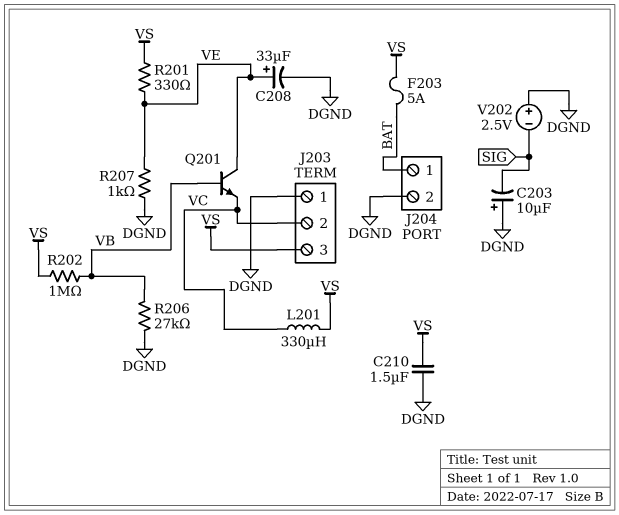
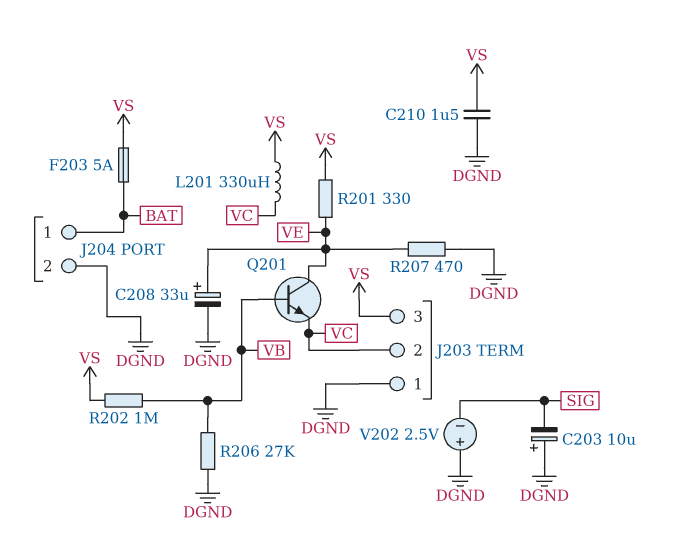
R207: 1k (DGND, VE) -> 470 (DGND, VE)

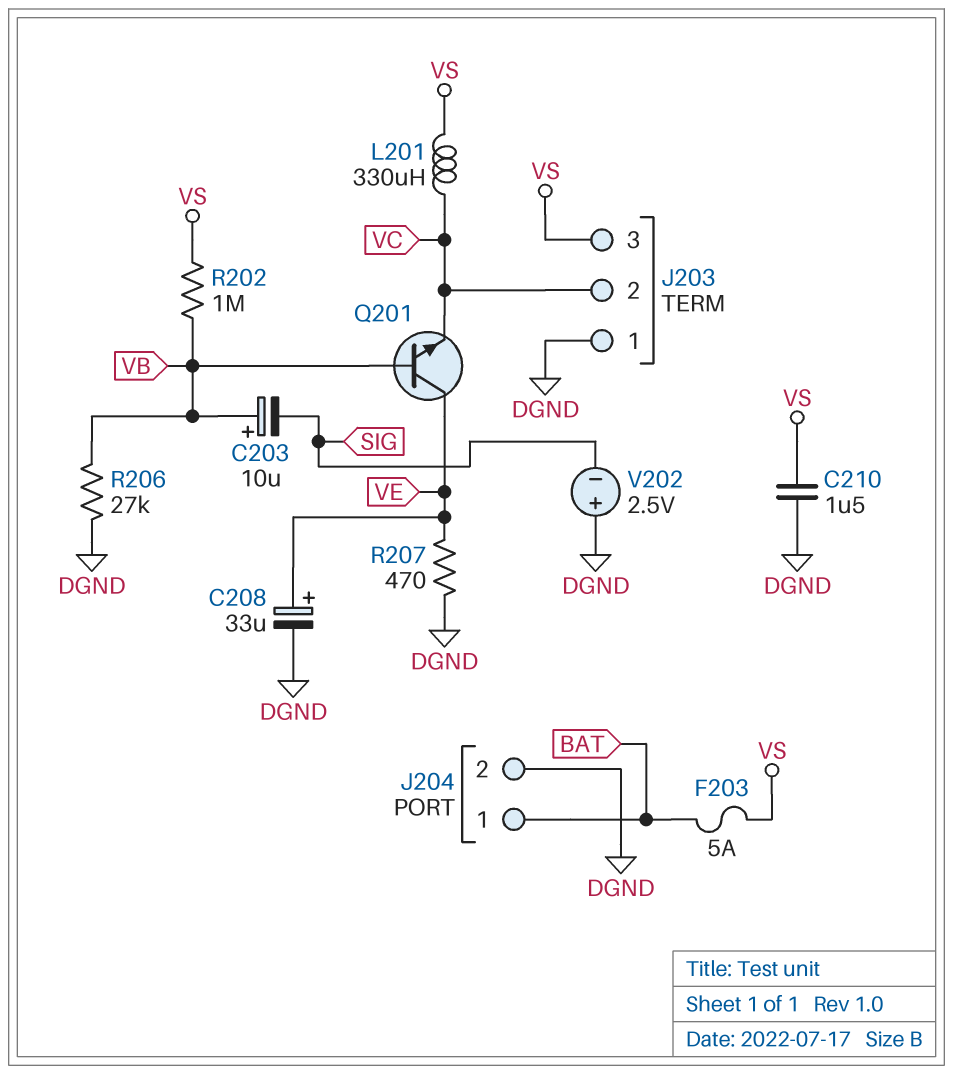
C203: 10uF (plus DGND, minus SIG) -> 10uF (plus VB, minus SIG)
R201: 330 (VE, VS) -> none

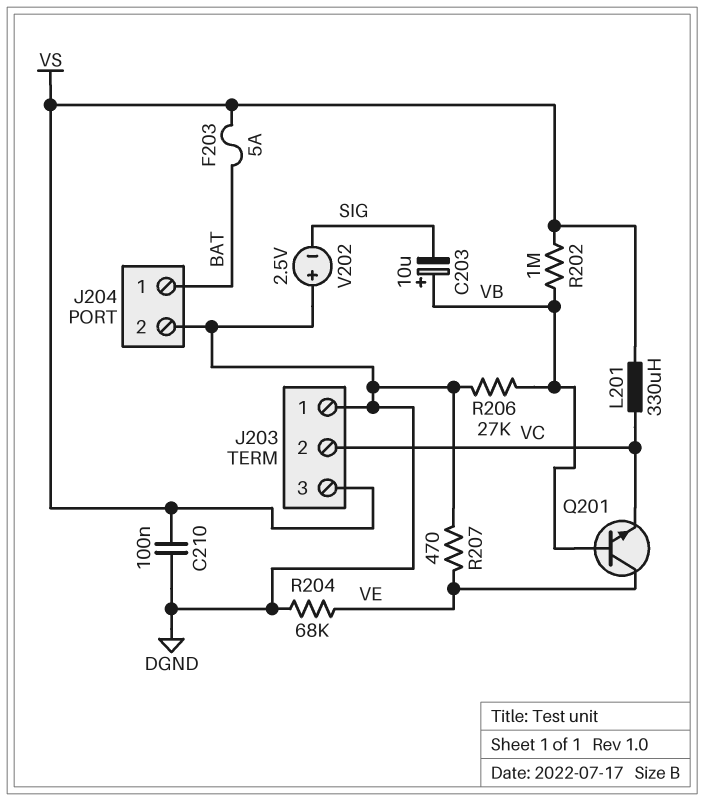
C208: 33uF (plus VE, minus DGND) -> none
C210: 1.5uF (DGND, VS) -> 100nF (DGND, VS)
R204: none -> 68k (DGND, VE)

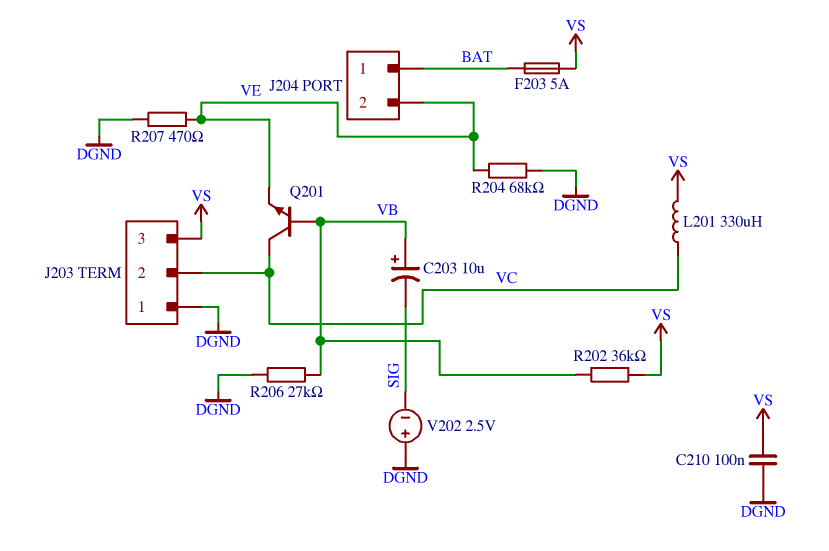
J204 pin 2: DGND -> VE
Q201: NPN (B VB, C VE, E VC) -> NPN (B VB, C VC, E VE)
R202: 1M (VB, VS) -> 36k (VB, VS)

